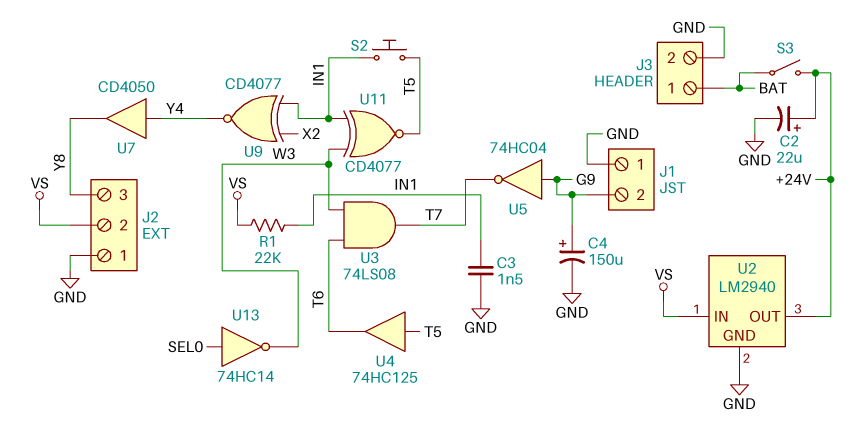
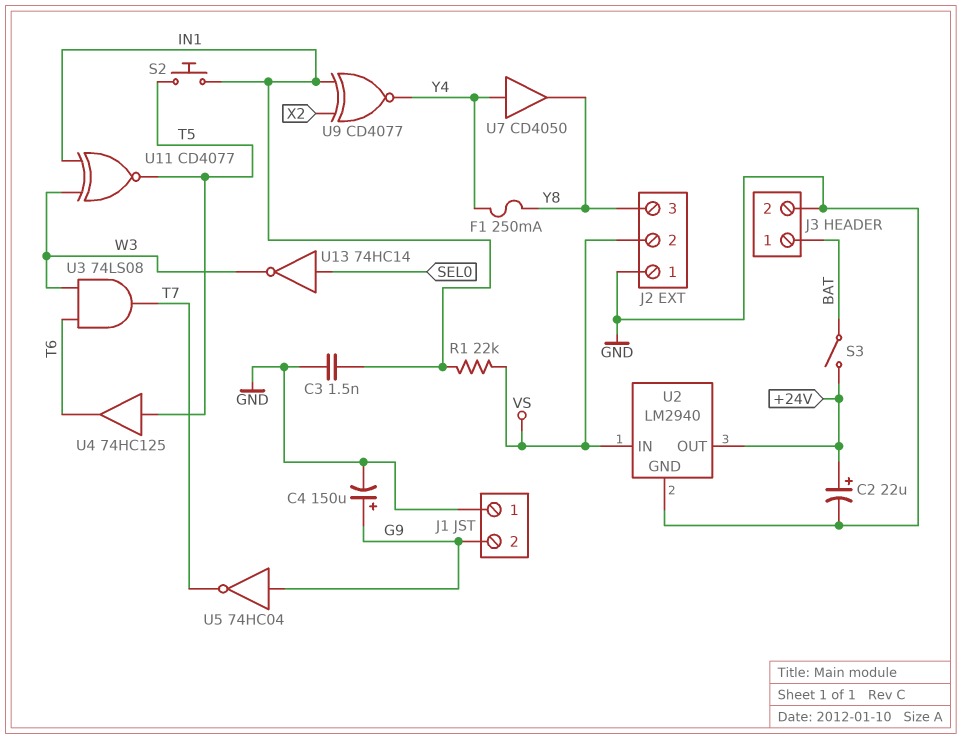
F1: none -> 250mA (Y4, Y8)

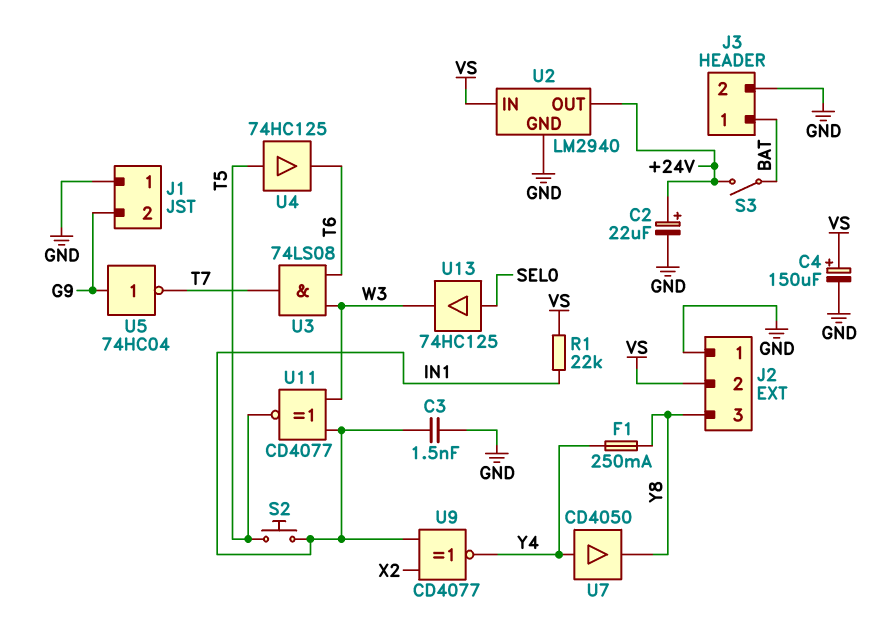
C4: 150uF (plus G9, minus GND) -> 150uF (plus VS, minus GND)
U13: NOT 74HC14 (in SEL0, out W3) -> buffer 74HC125 (in SEL0, out W3)

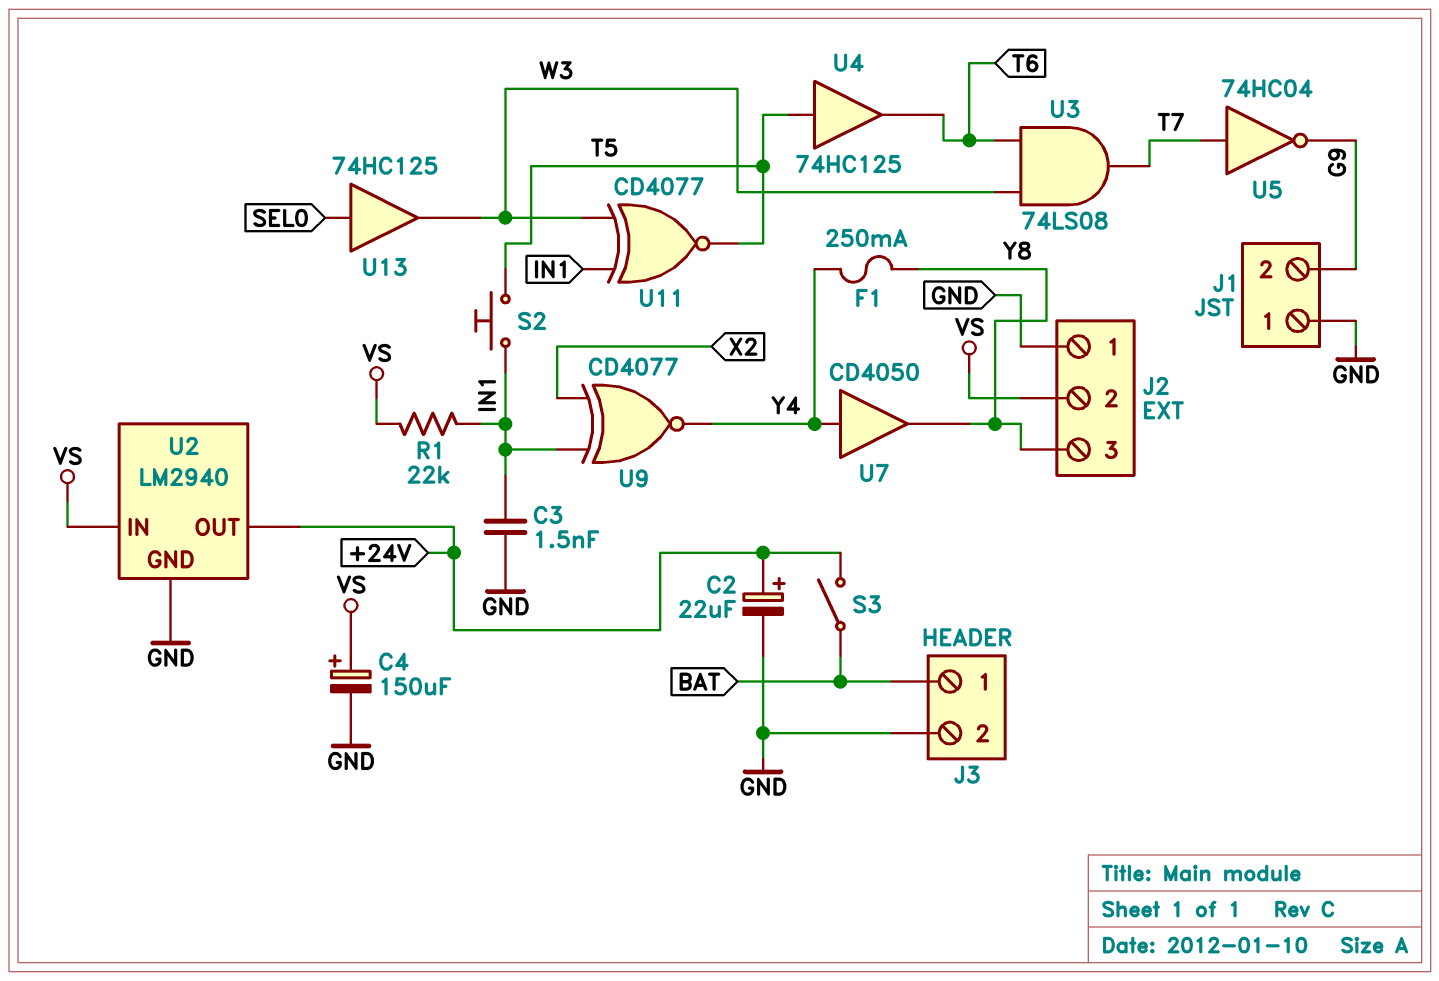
U5: NOT 74HC04 (in G9, out T7) -> NOT 74HC04 (in T7, out G9)

